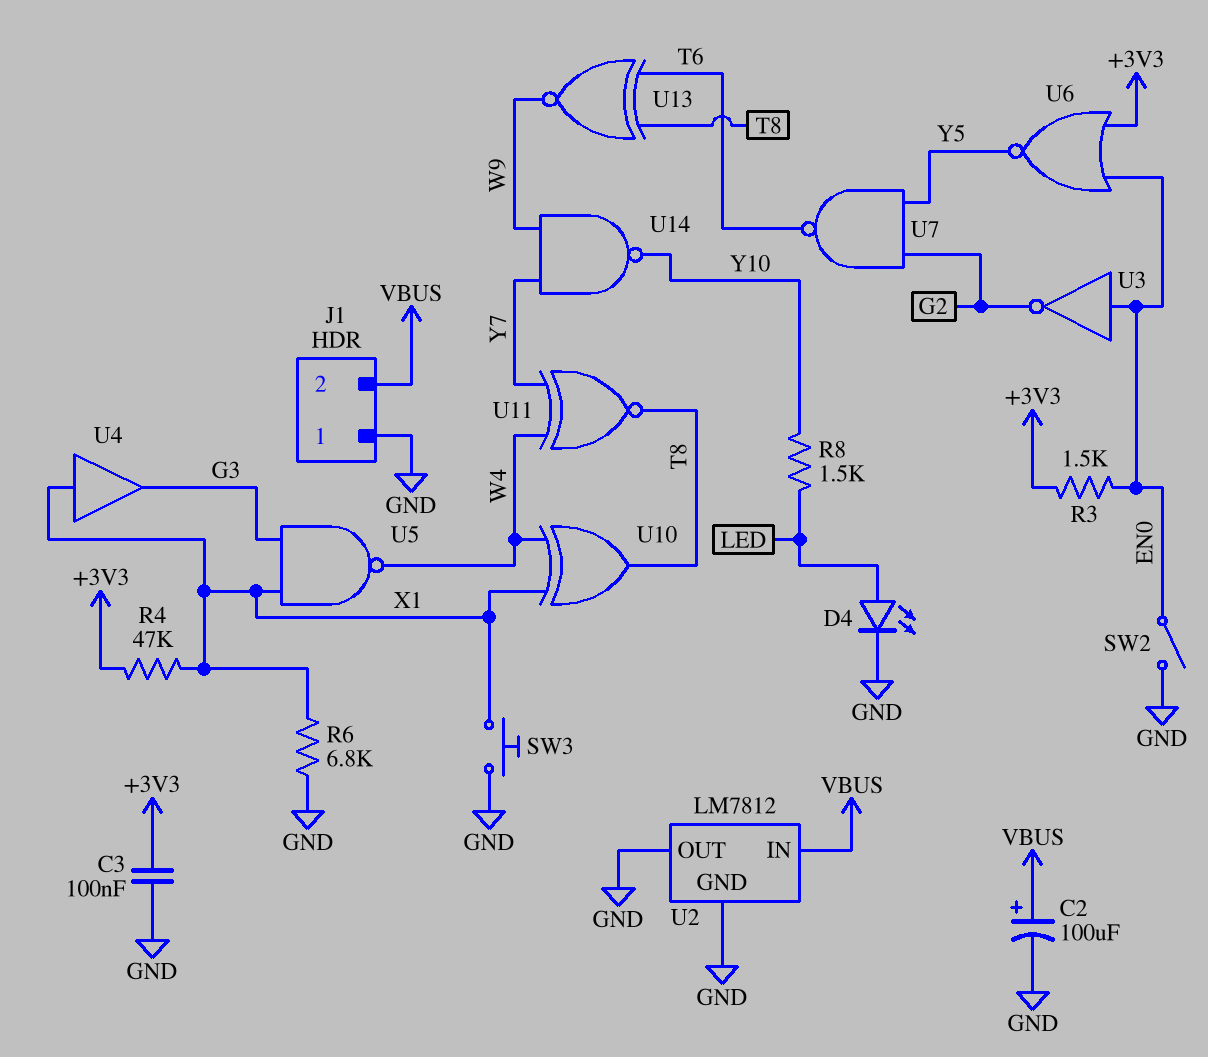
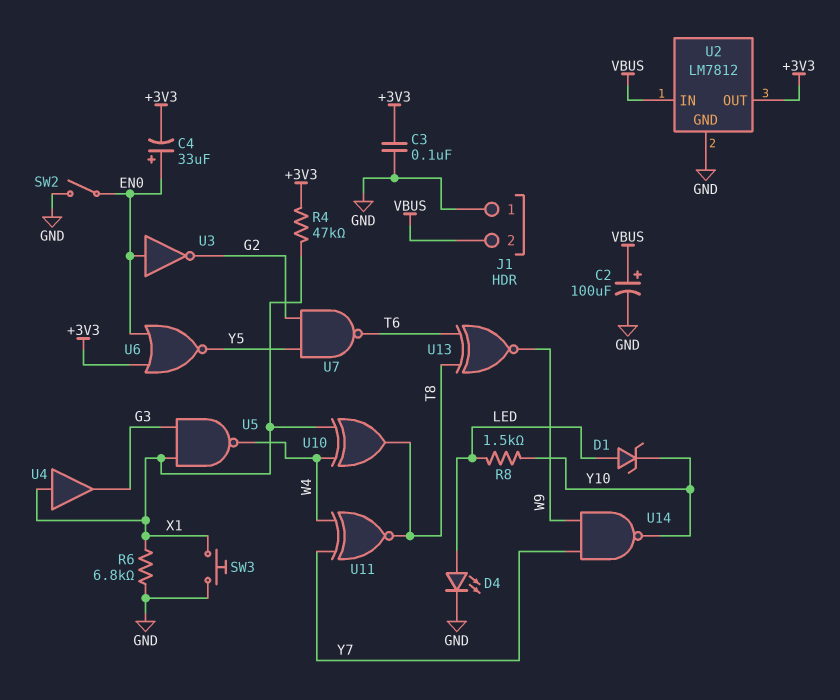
C4: none -> 33uF (plus EN0, minus +3V3)
D1: none -> zener (A LED, K Y10)
R3: 1.5k (+3V3, EN0) -> none
U2 pin OUT: GND -> +3V3

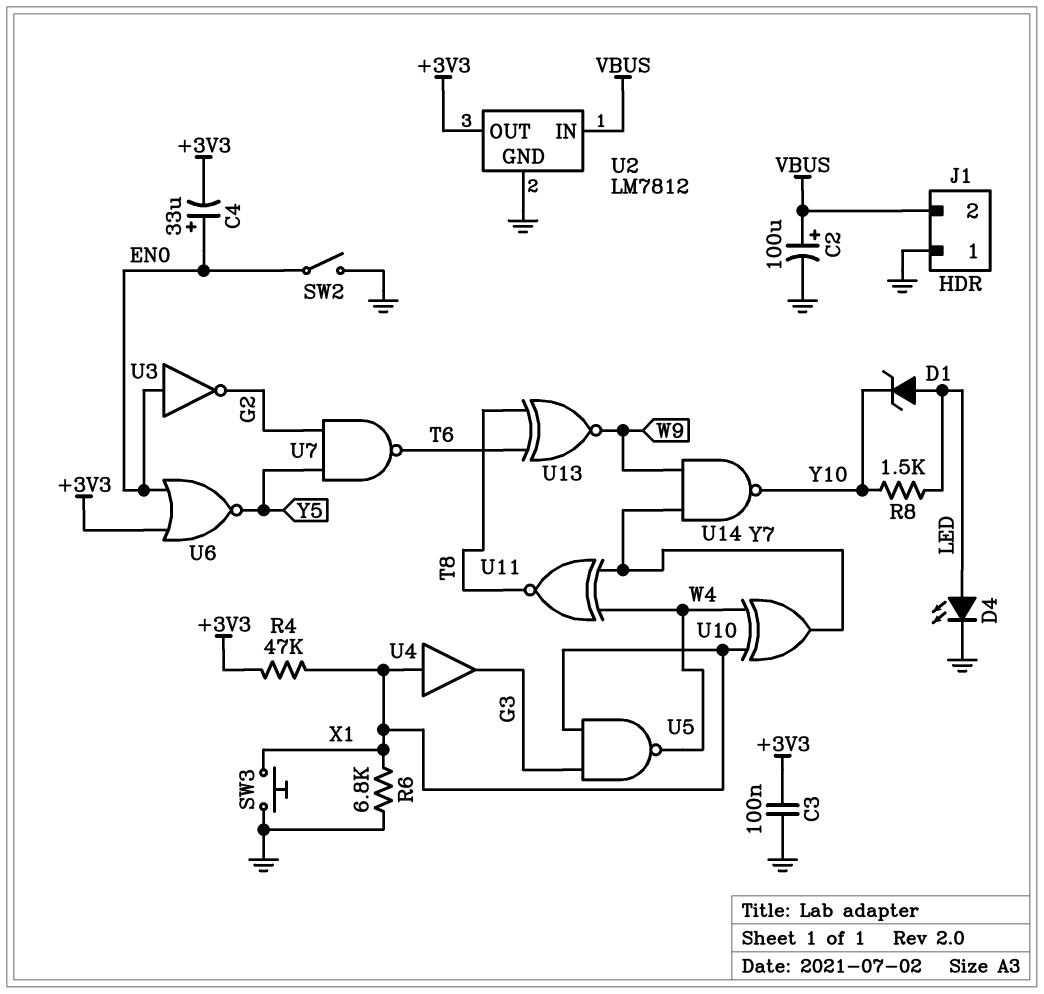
U10: XOR (in W4, in X1, out T8) -> XOR (in W4, in X1, out Y7)

